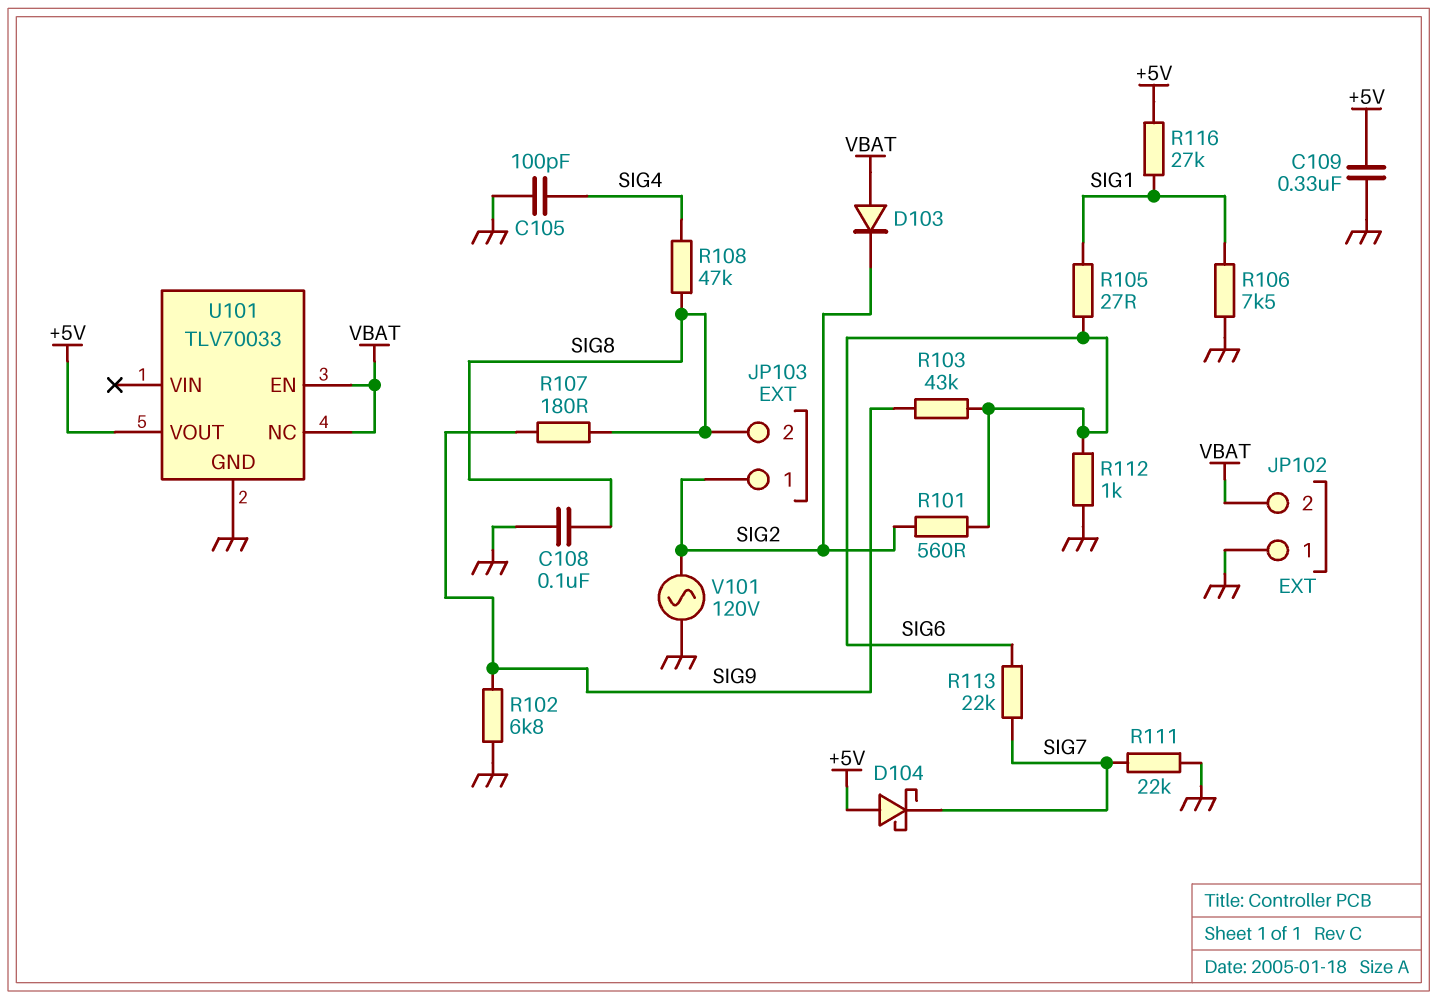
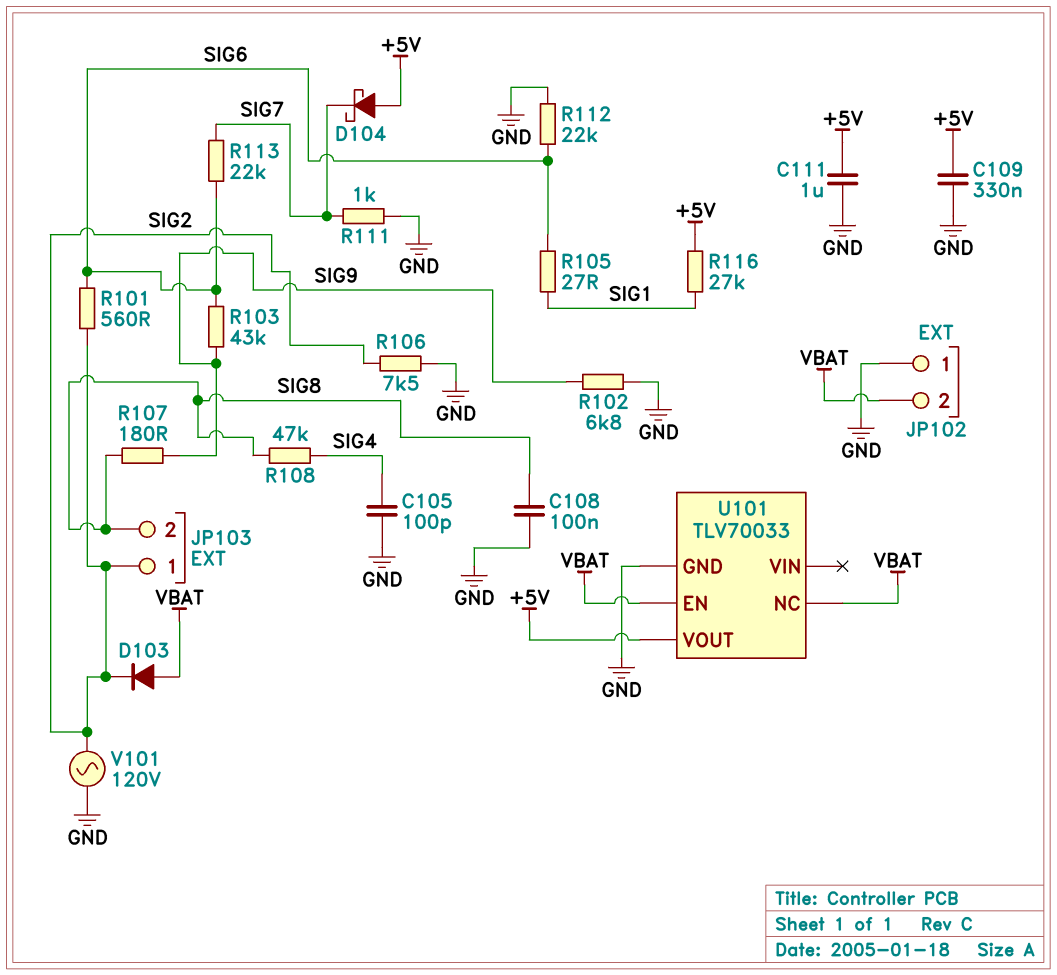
C111: none -> 1uF (+5V, GND)
R106: 7.5k (GND, SIG1) -> 7.5k (GND, SIG2)
R111: 22k (GND, SIG7) -> 1k (GND, SIG7)
R112: 1k (GND, SIG6) -> 22k (GND, SIG6)

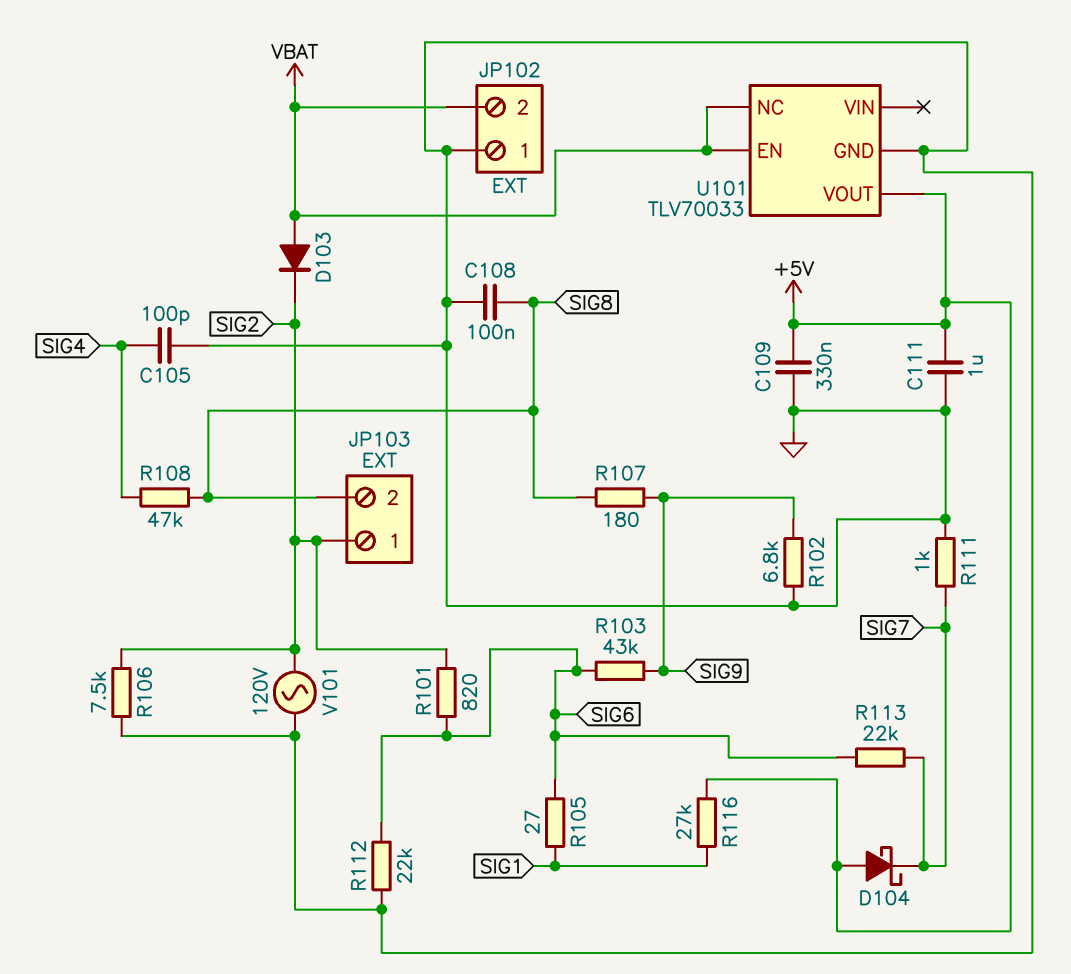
R101: 560 (SIG2, SIG6) -> 820 (SIG2, SIG6)

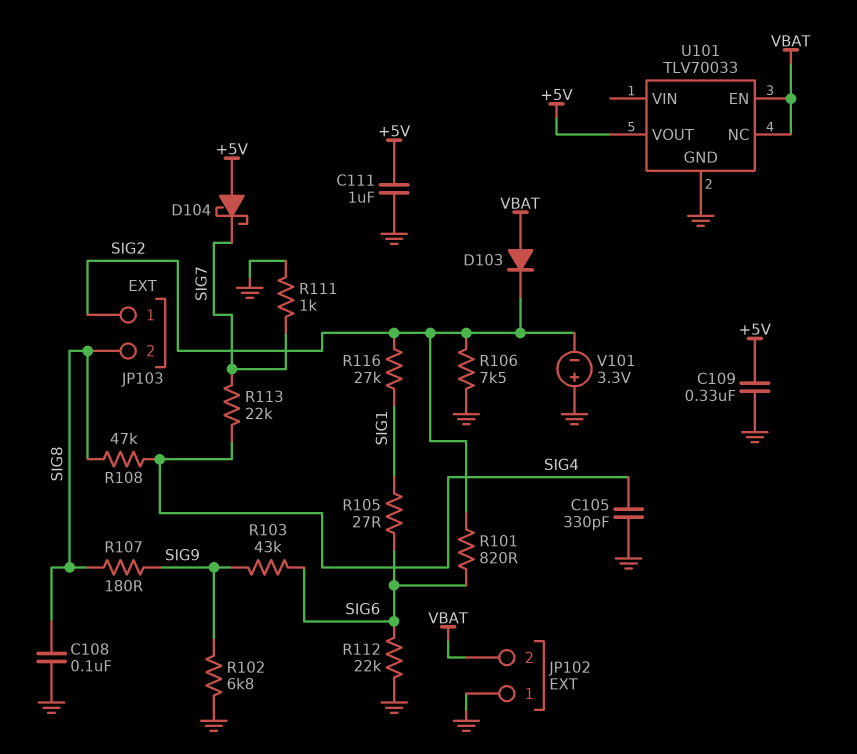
C105: 100pF (GND, SIG4) -> 330pF (GND, SIG4)
R113: 22k (SIG6, SIG7) -> 22k (SIG4, SIG7)
R116: 27k (+5V, SIG1) -> 27k (SIG1, SIG2)
V101: AC 120V (GND, SIG2) -> 3.3V (plus GND, minus SIG2)

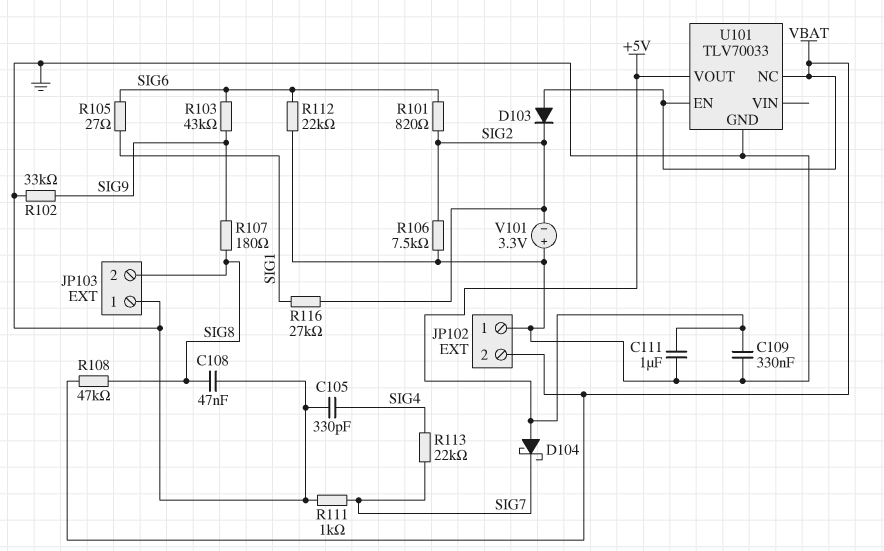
C108: 100nF (GND, SIG8) -> 47nF (GND, SIG8)
JP103 pin 1: SIG2 -> GND
R102: 6.8k (GND, SIG9) -> 33k (GND, SIG9)
R108: 47k (SIG4, SIG8) -> 47k (SIG8, VBAT)

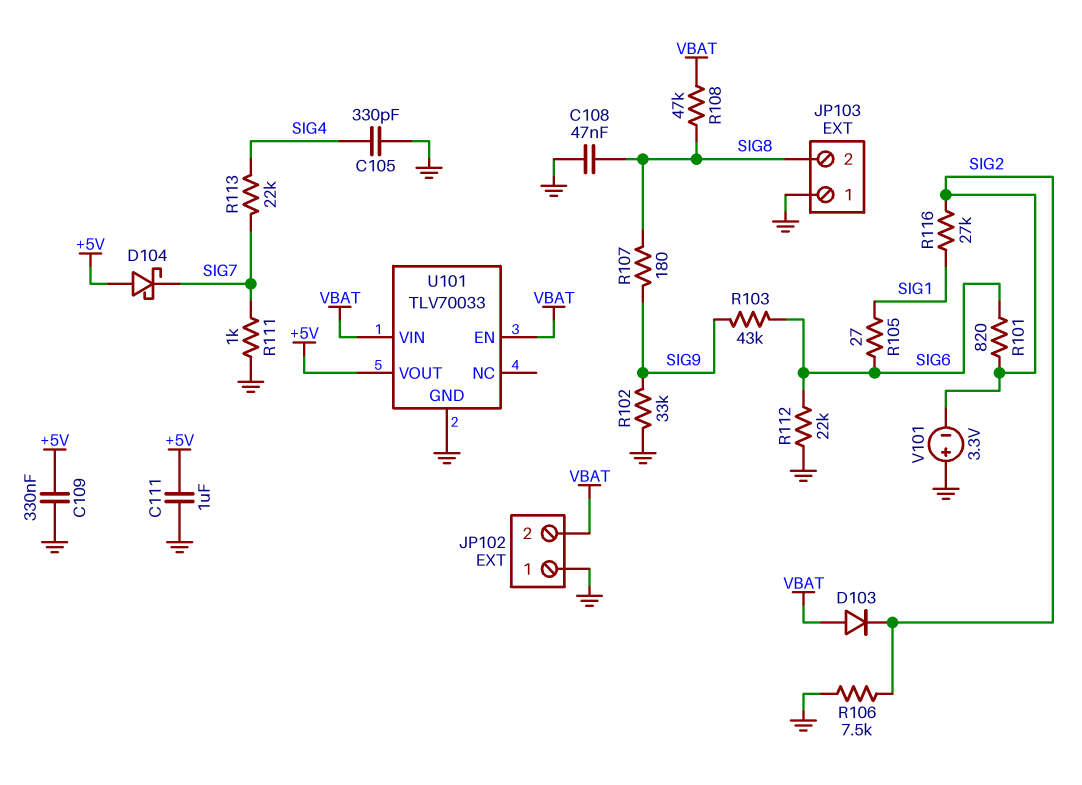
U101 pin NC: VBAT -> none
U101 pin VIN: none -> VBAT

